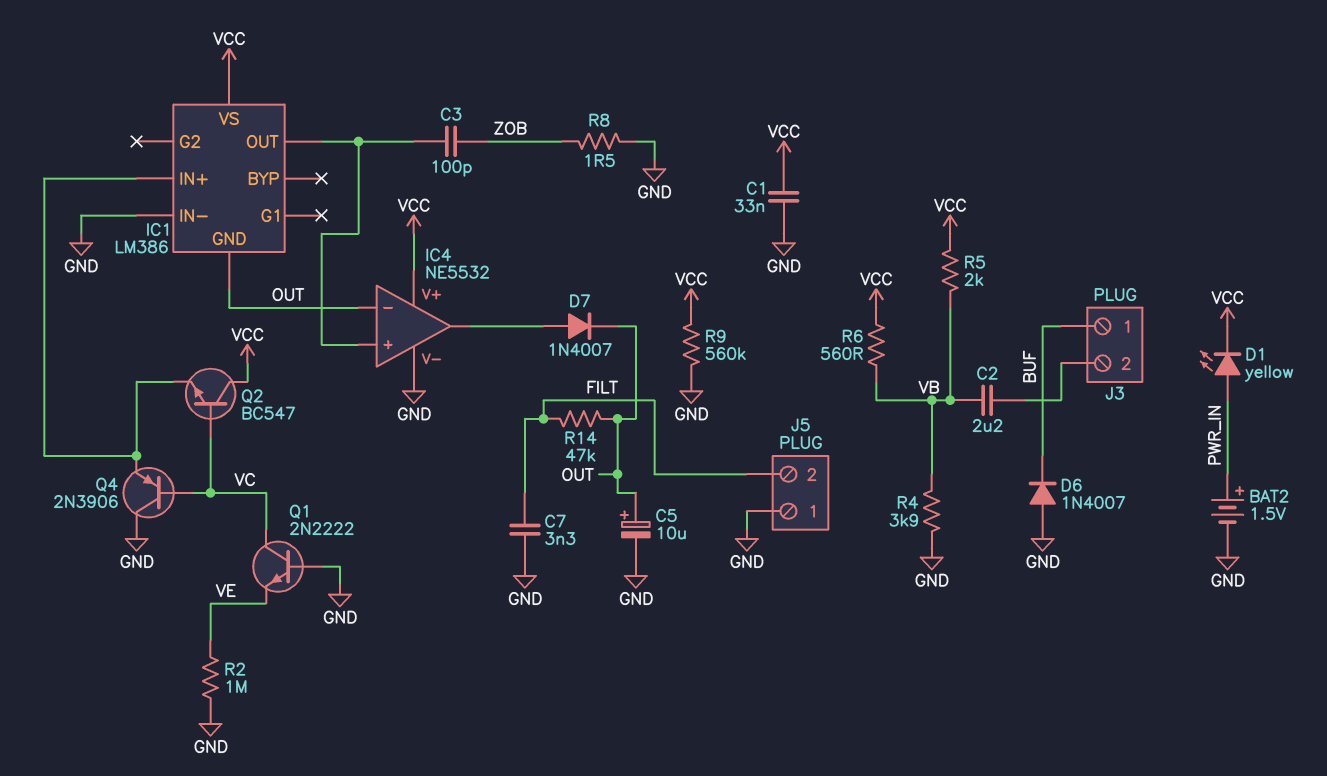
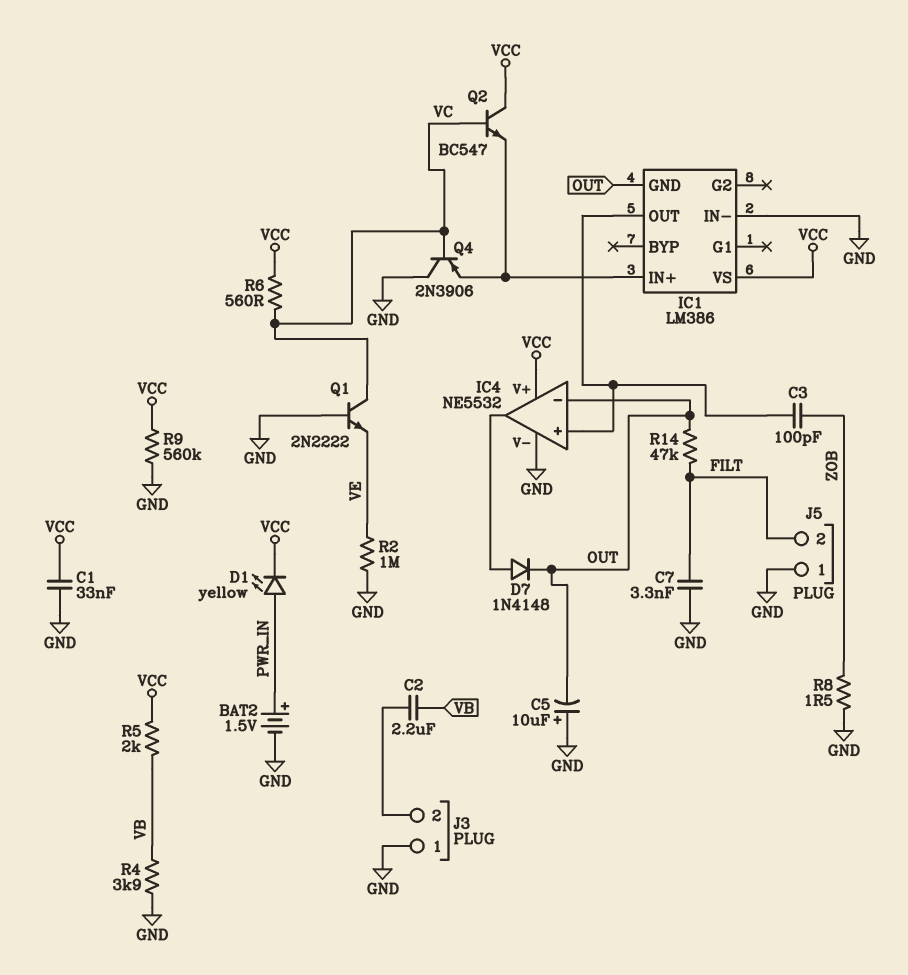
C5: 10uF (plus OUT, minus GND) -> 10uF (plus GND, minus OUT)
D6: diode 1N4007 (A GND, K BUF) -> none
D7: diode 1N4007 (A IC4/out, K OUT) -> diode 1N4148 (A IC4/out, K OUT)
J3 pin 1: BUF -> GND
R6: 560 (VB, VCC) -> 560 (VC, VCC)

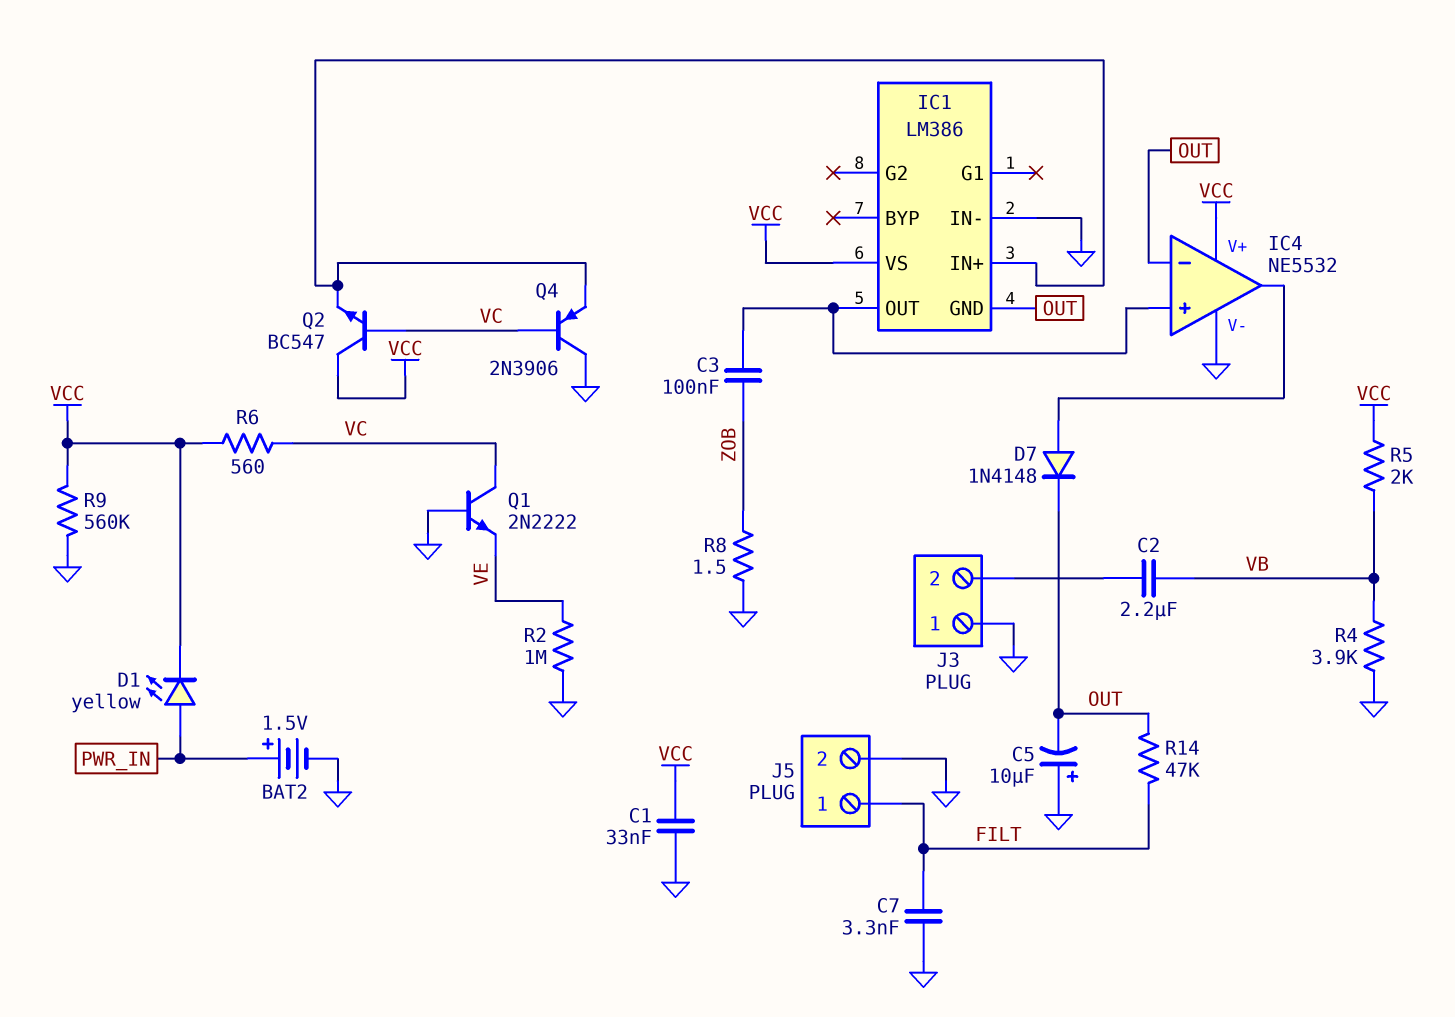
C3: 100pF (IC1/OUT, ZOB) -> 100nF (IC1/OUT, ZOB)
J5 pin 1: GND -> FILT
J5 pin 2: FILT -> GND

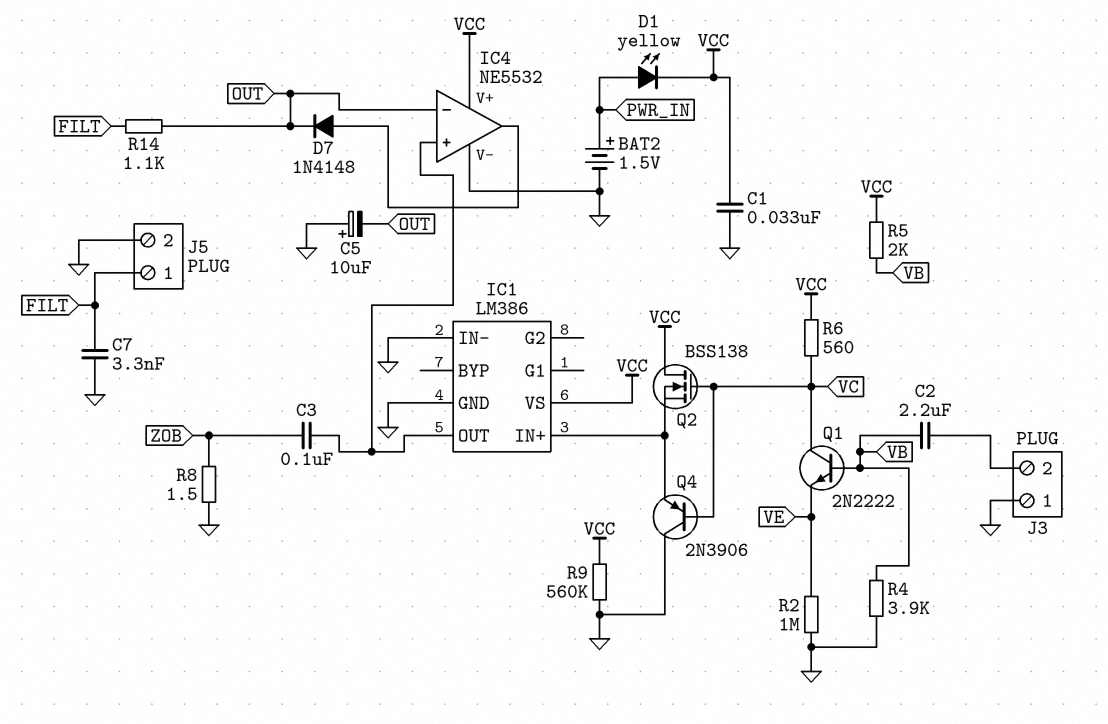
IC1 pin GND: OUT -> GND
Q1: NPN 2N2222 (B GND, C VC, E VE) -> NPN 2N2222 (B VB, C VC, E VE)
Q2: NPN BC547 (B VC, C VCC, E IC1/IN+) -> NMOS BSS138 (G VC, D VCC, S IC1/IN+)
R14: 47k (FILT, OUT) -> 1.1k (FILT, OUT)

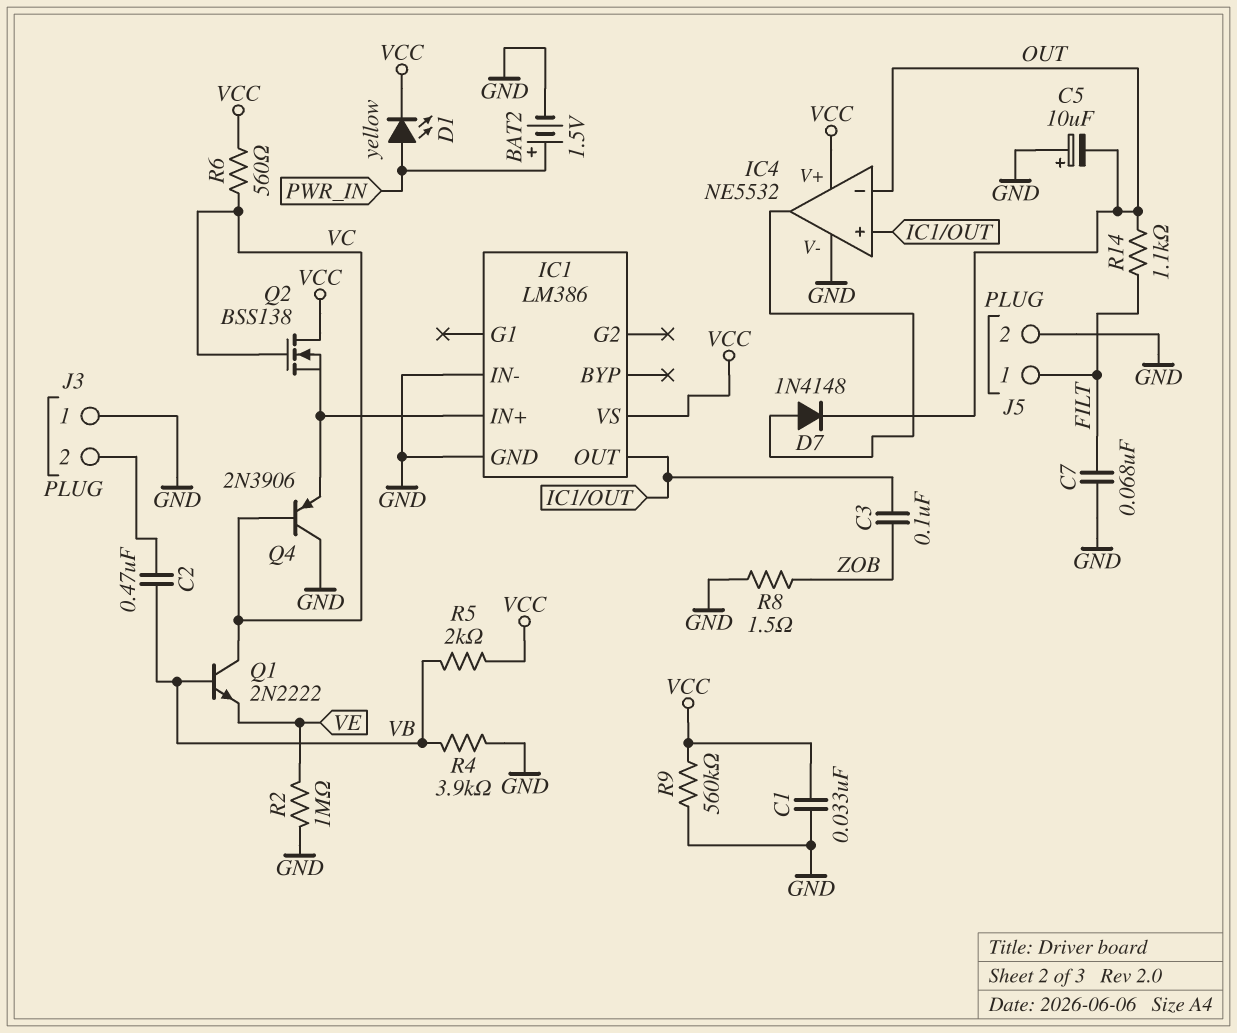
C2: 2.2uF (J3/2, VB) -> 470nF (J3/2, VB)
C7: 3.3nF (FILT, GND) -> 68nF (FILT, GND)

